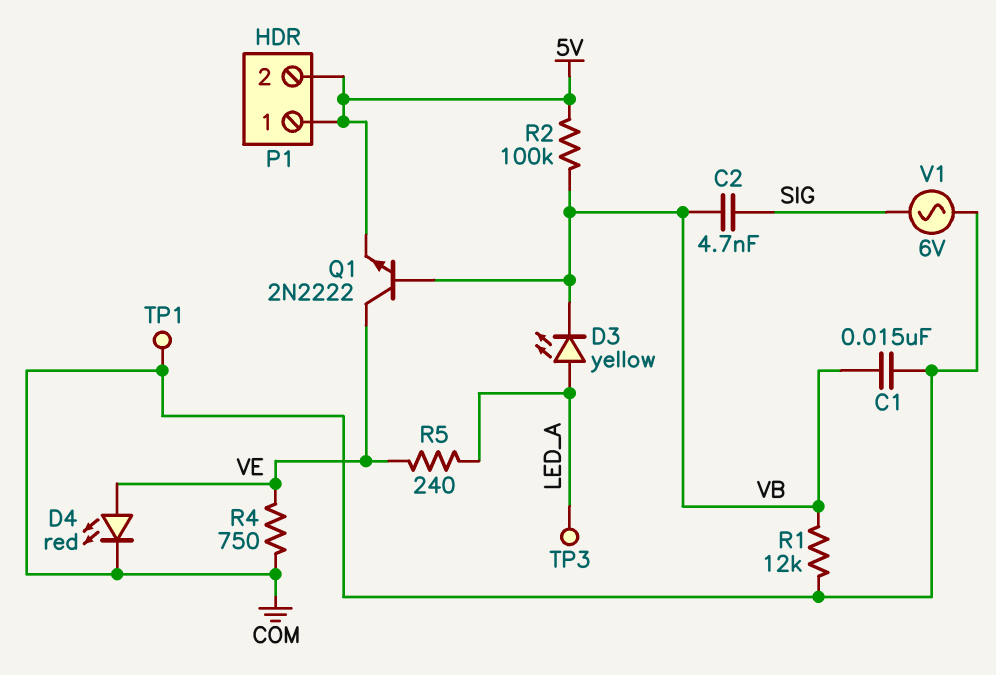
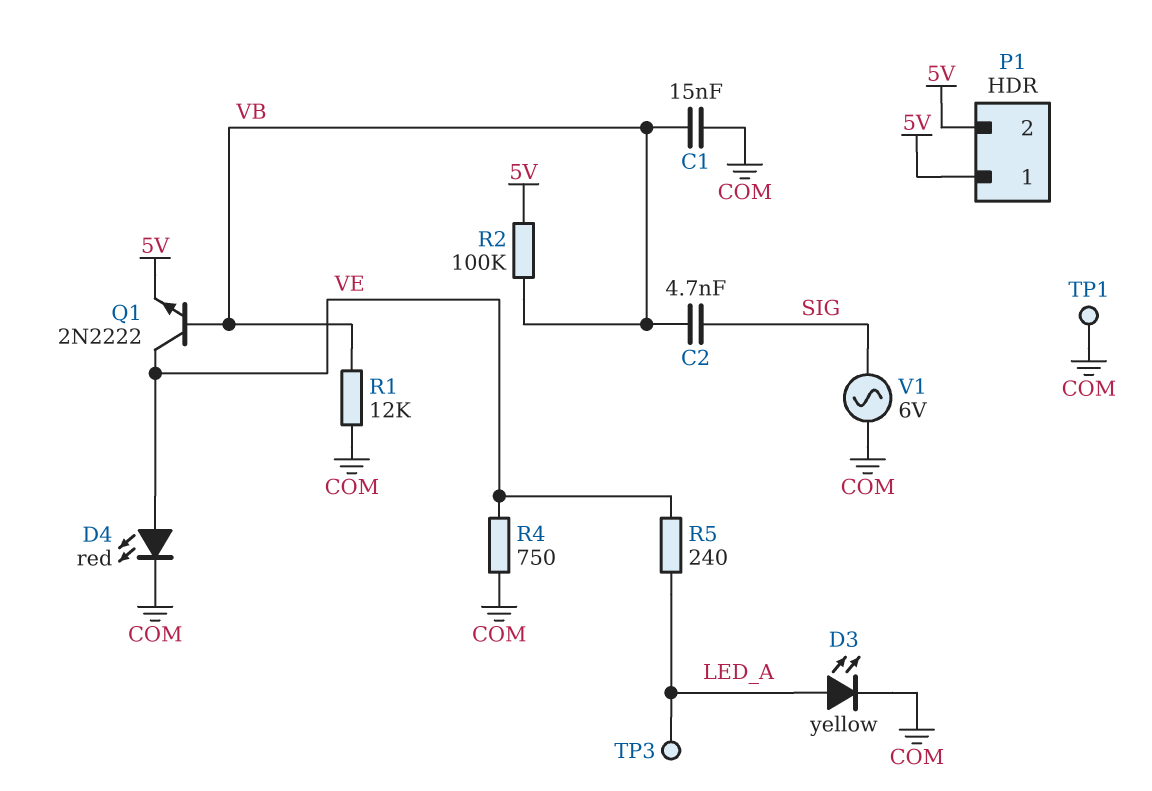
D3: LED yellow (A LED_A, K VB) -> LED yellow (A LED_A, K COM)

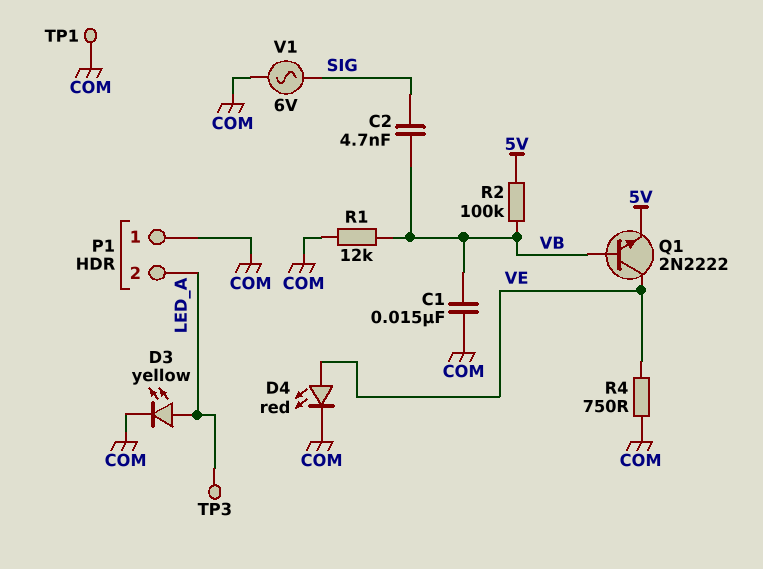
P1 pin 1: 5V -> COM
P1 pin 2: 5V -> LED_A
R5: 240 (LED_A, VE) -> none

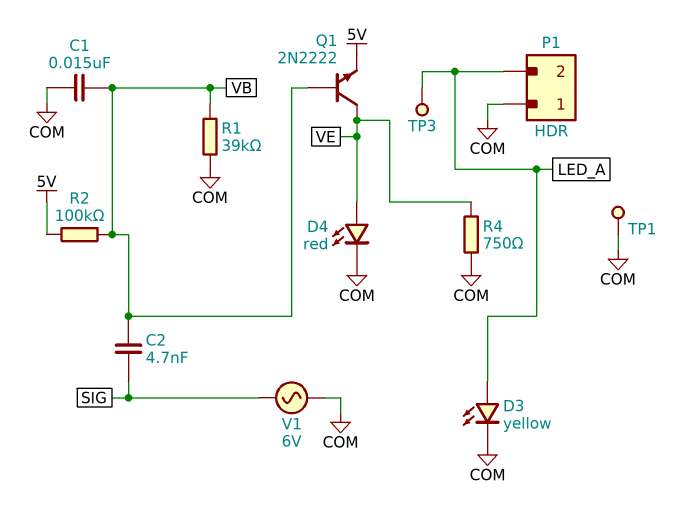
R1: 12k (COM, VB) -> 39k (COM, VB)

